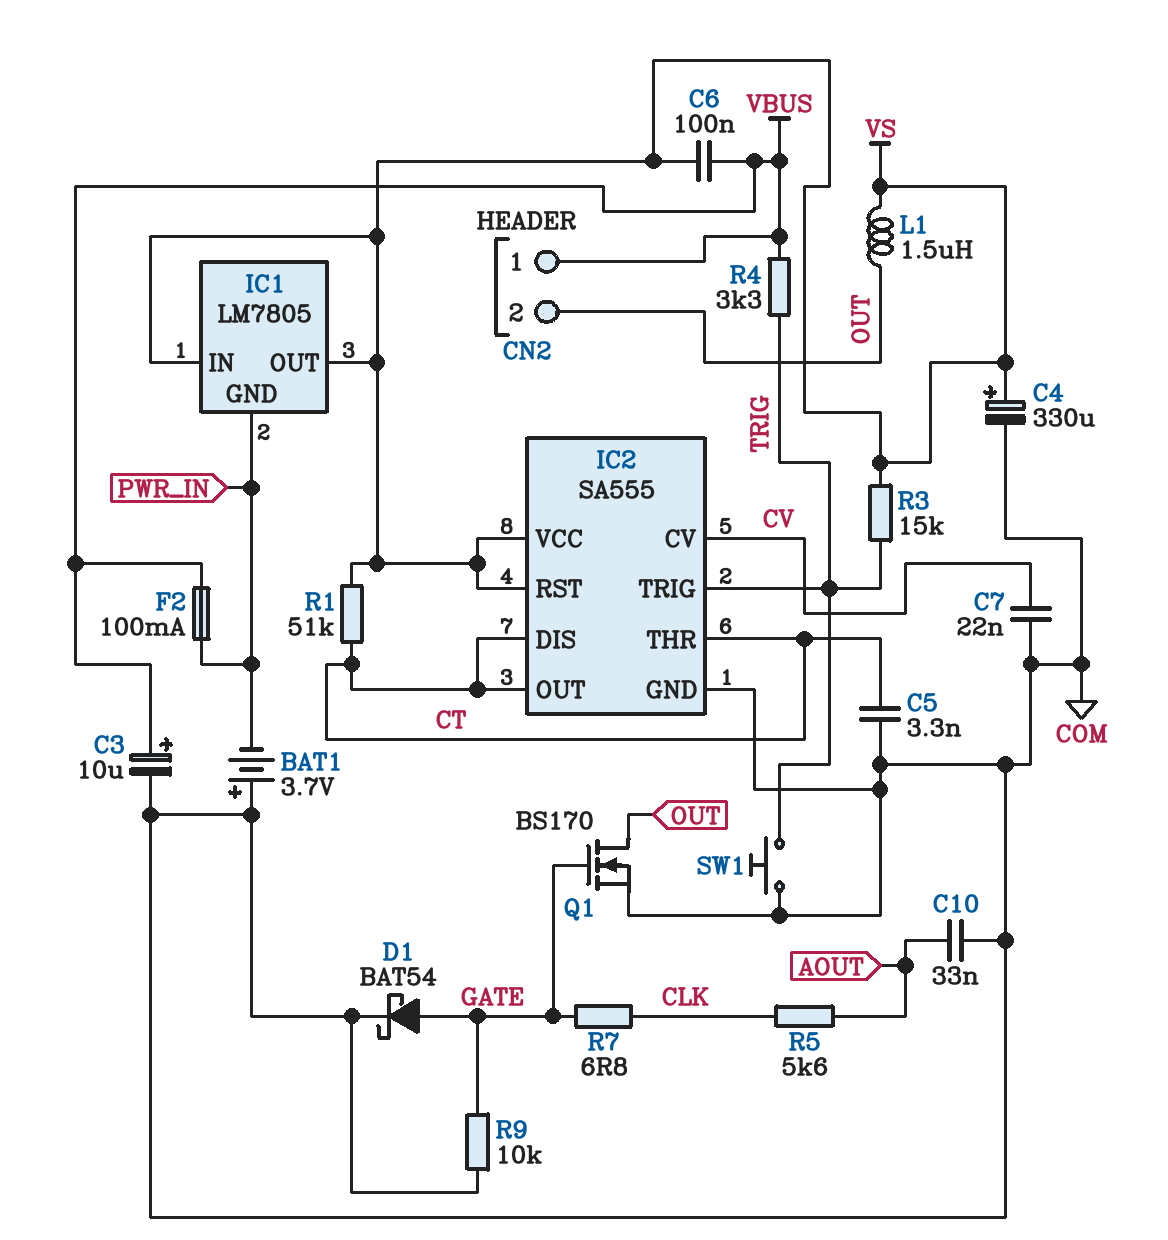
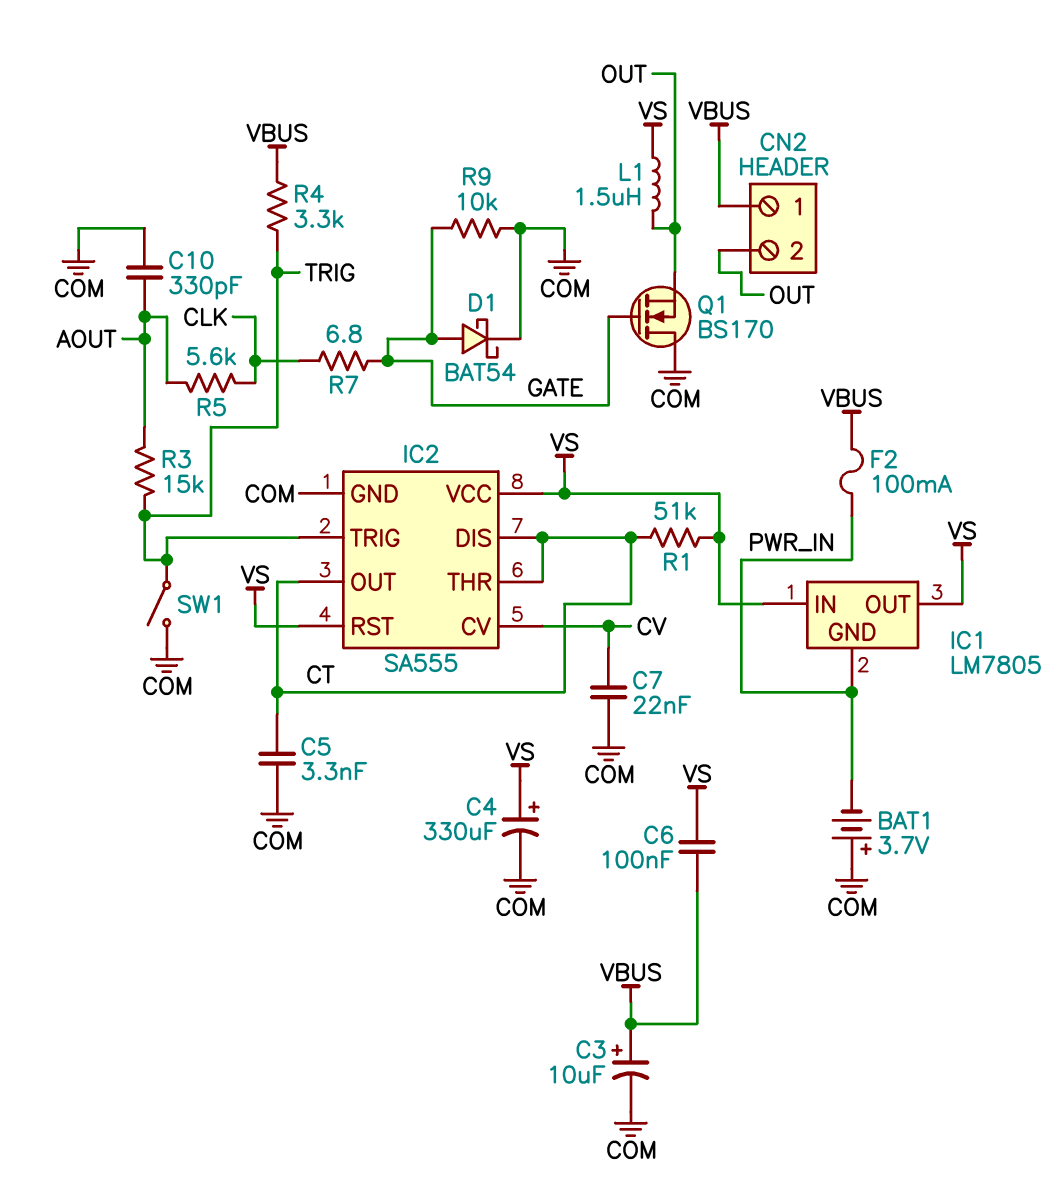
C10: 33nF (AOUT, COM) -> 330pF (AOUT, COM)
Q1: NMOS BS170 (G GATE, D OUT, S COM) -> NMOS BS170 (G GATE, D COM, S OUT)
R3: 15k (TRIG, VS) -> 15k (AOUT, TRIG)
SW1: button (COM, TRIG) -> switch (COM, TRIG)

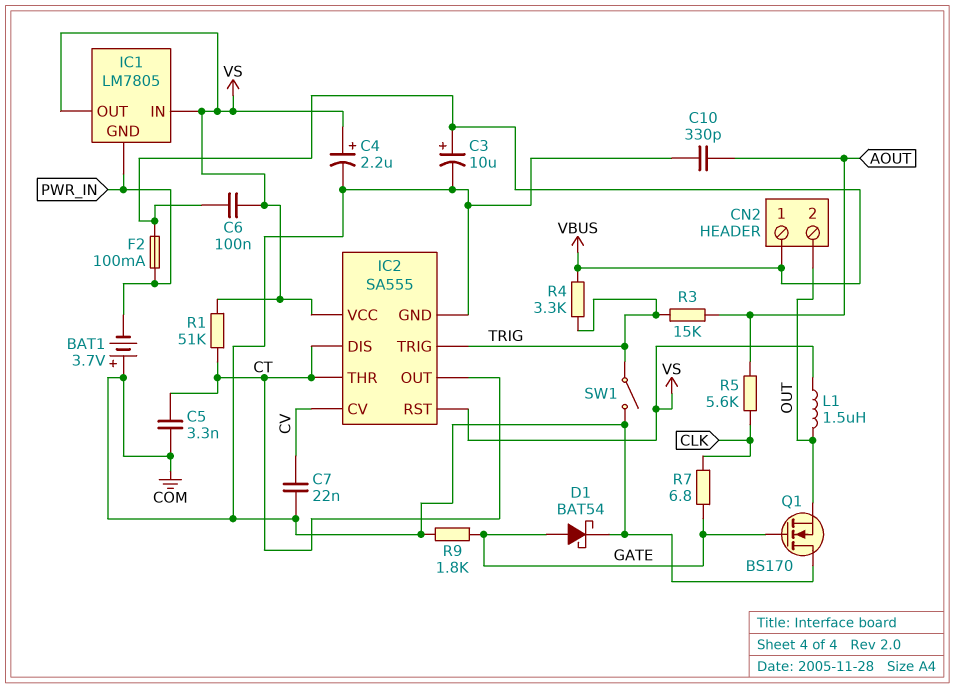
C4: 330uF (plus VS, minus COM) -> 2.2uF (plus VS, minus COM)
R9: 10k (COM, GATE) -> 1.8k (COM, GATE)

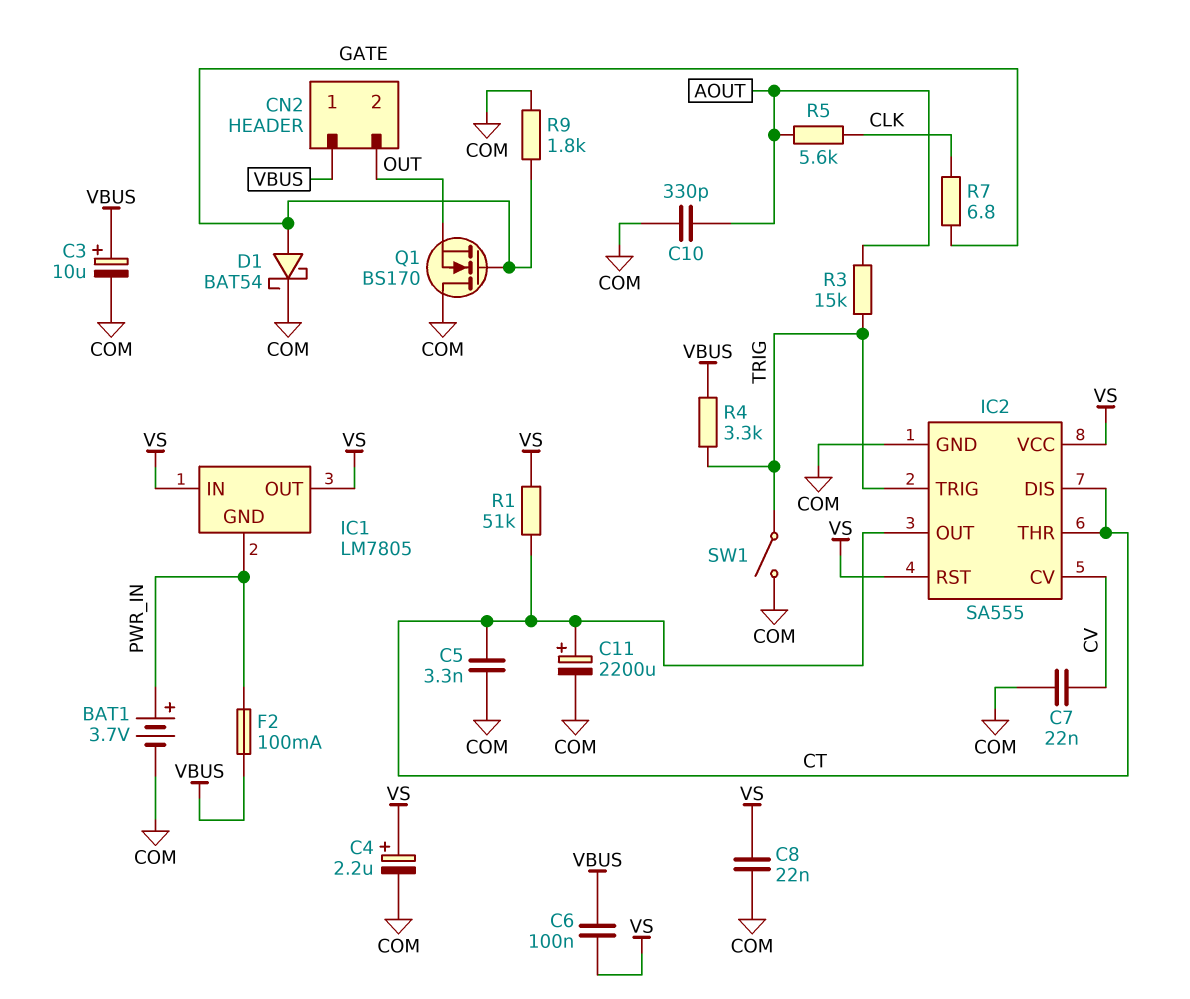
BAT1: 3.7V (plus COM, minus PWR_IN) -> 3.7V (plus PWR_IN, minus COM)
C8: none -> 22nF (COM, VS)
C11: none -> 2200uF (plus CT, minus COM)
L1: 1.5uH (OUT, VS) -> none

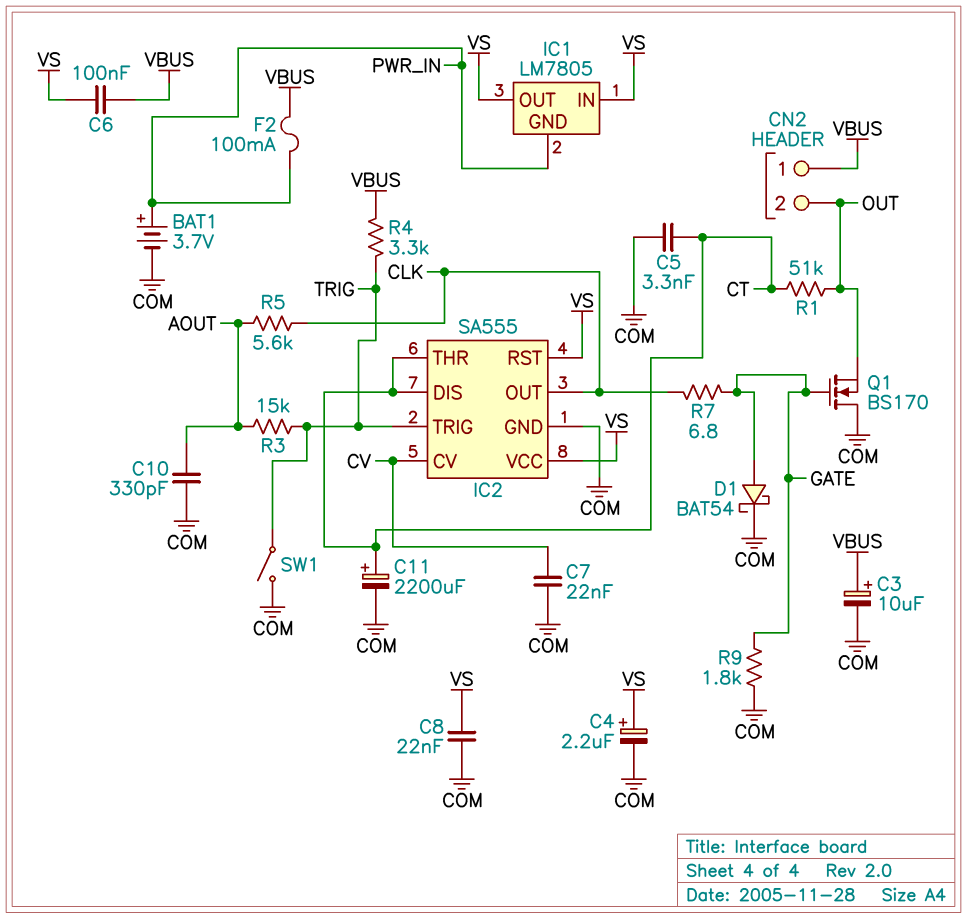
IC2 pin OUT: CT -> CLK
R1: 51k (CT, VS) -> 51k (CT, OUT)

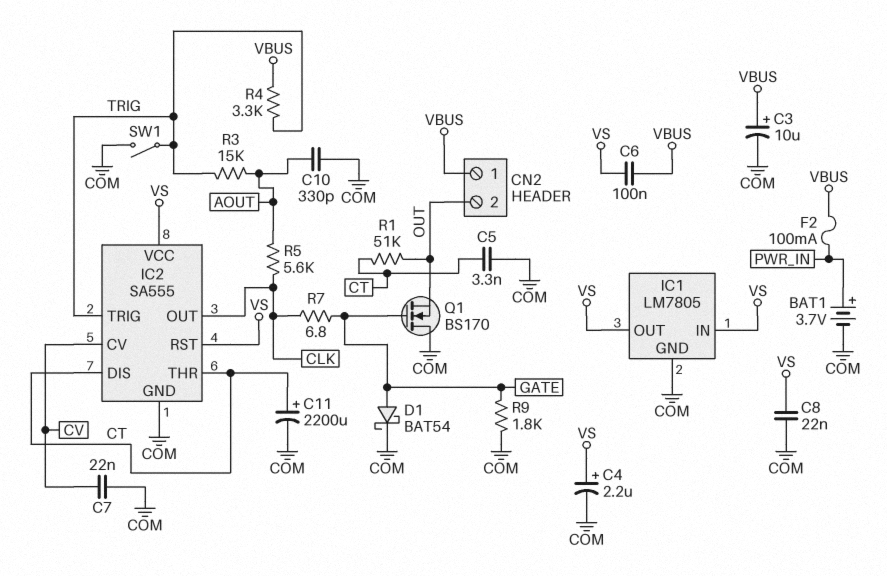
IC1 pin GND: PWR_IN -> COM

